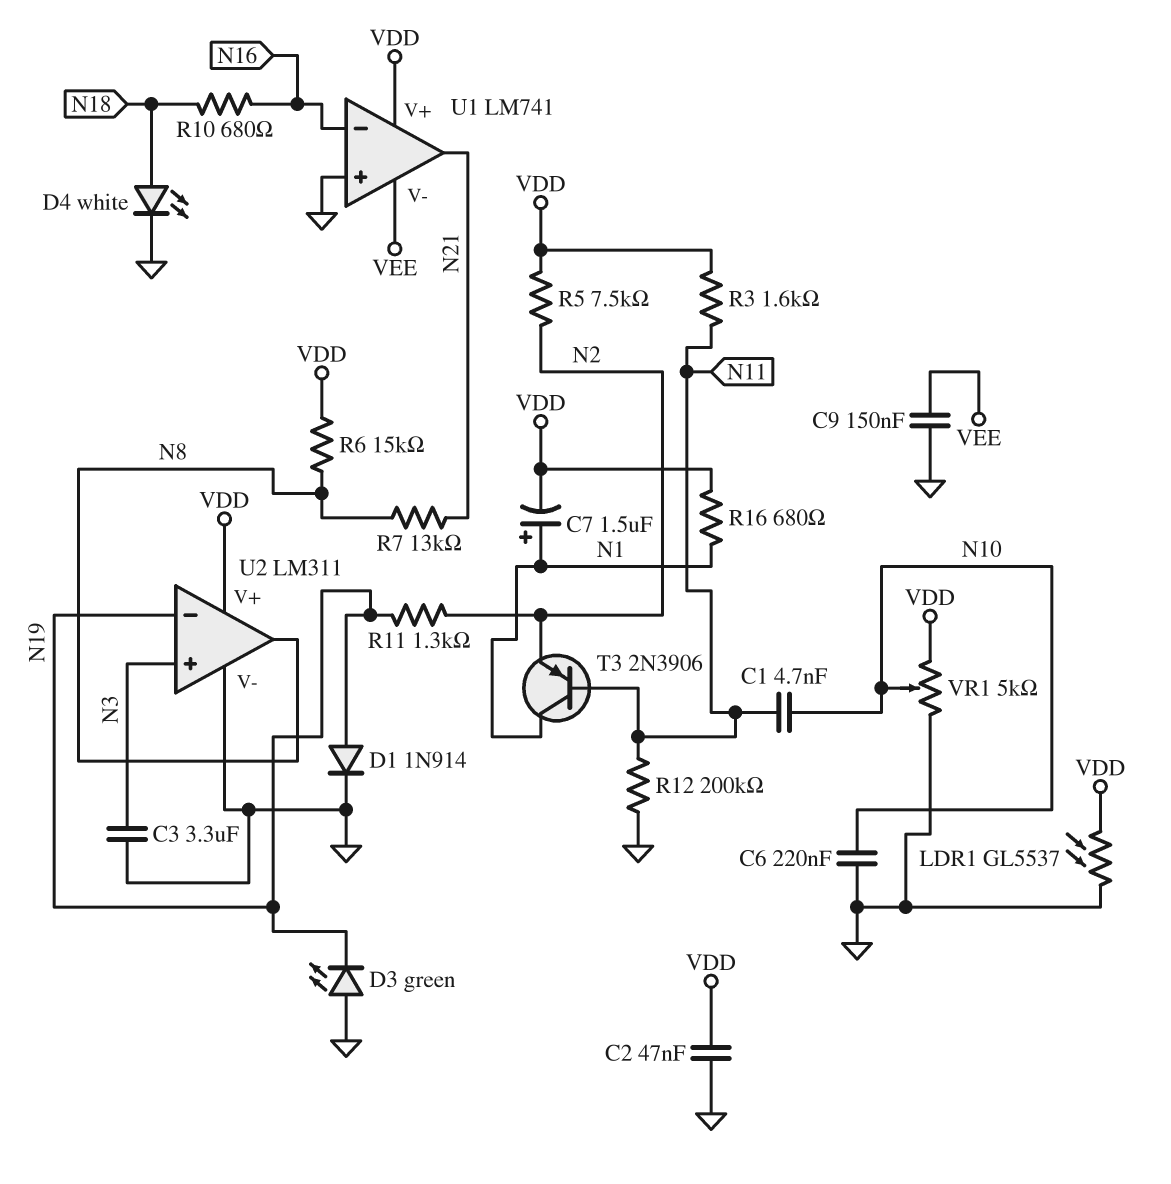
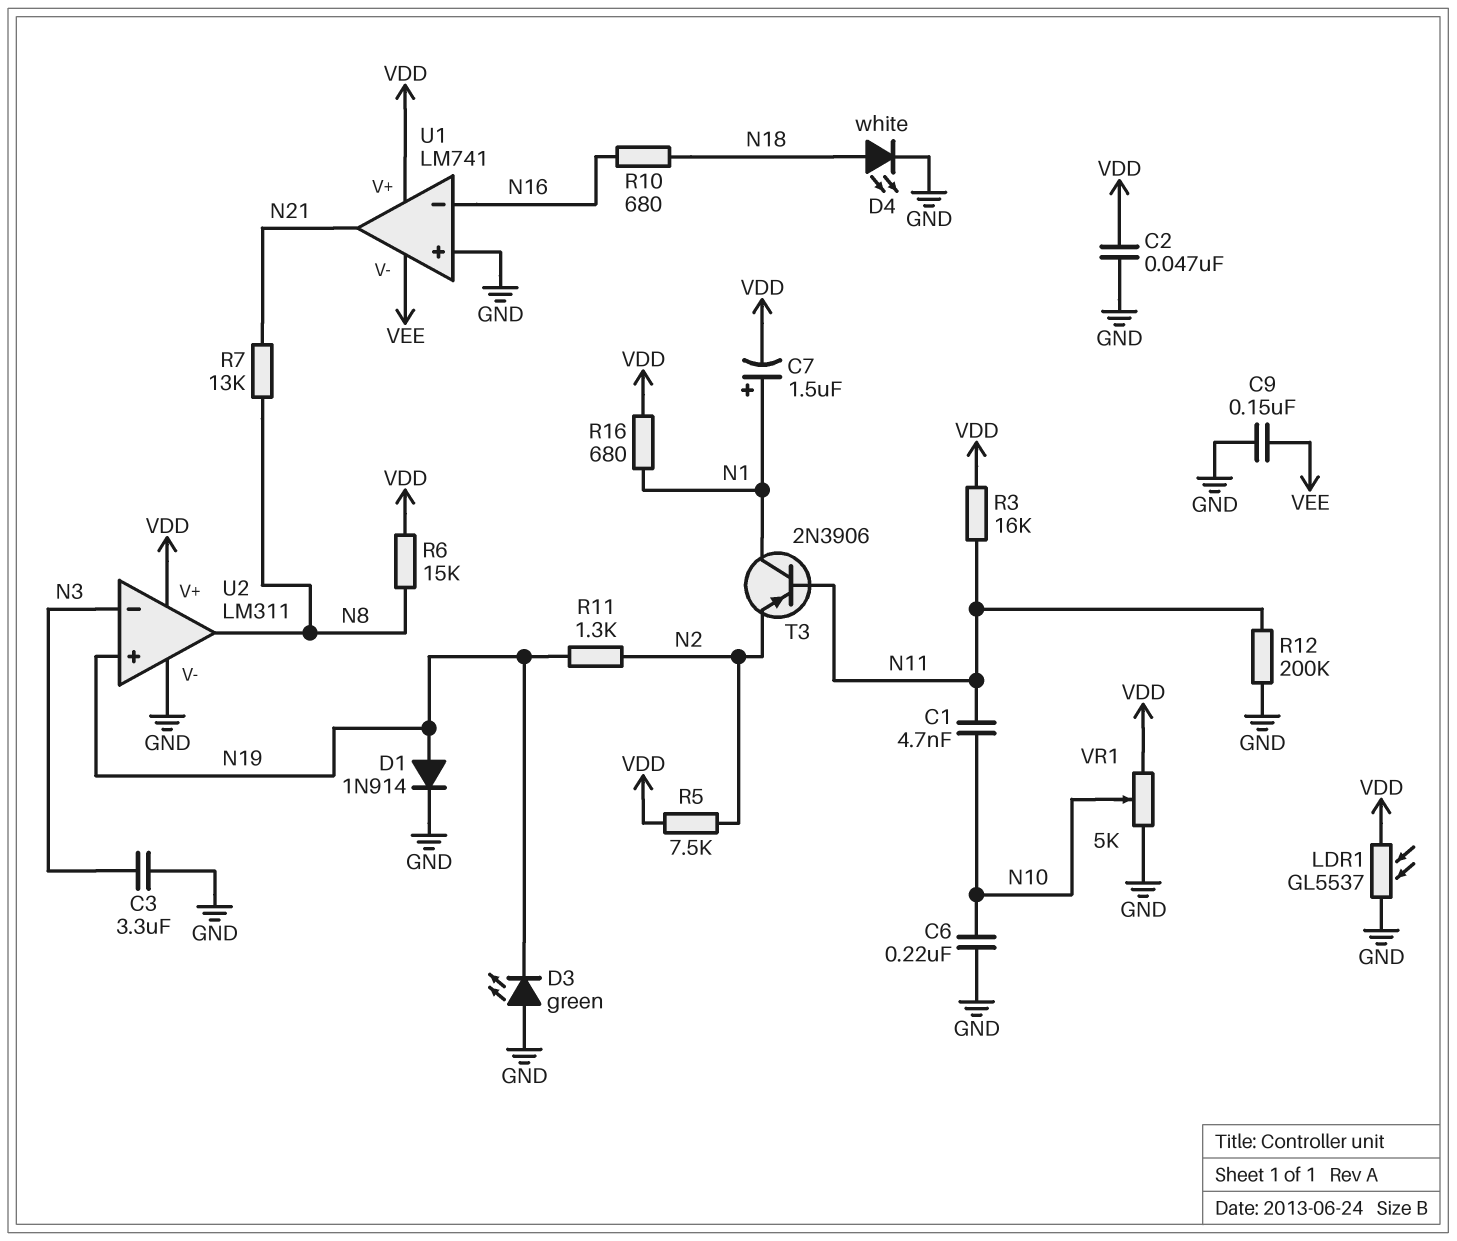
R3: 1.6k (N11, VDD) -> 16k (N11, VDD)
U2 pin in+: N3 -> N19
U2 pin in-: N19 -> N3

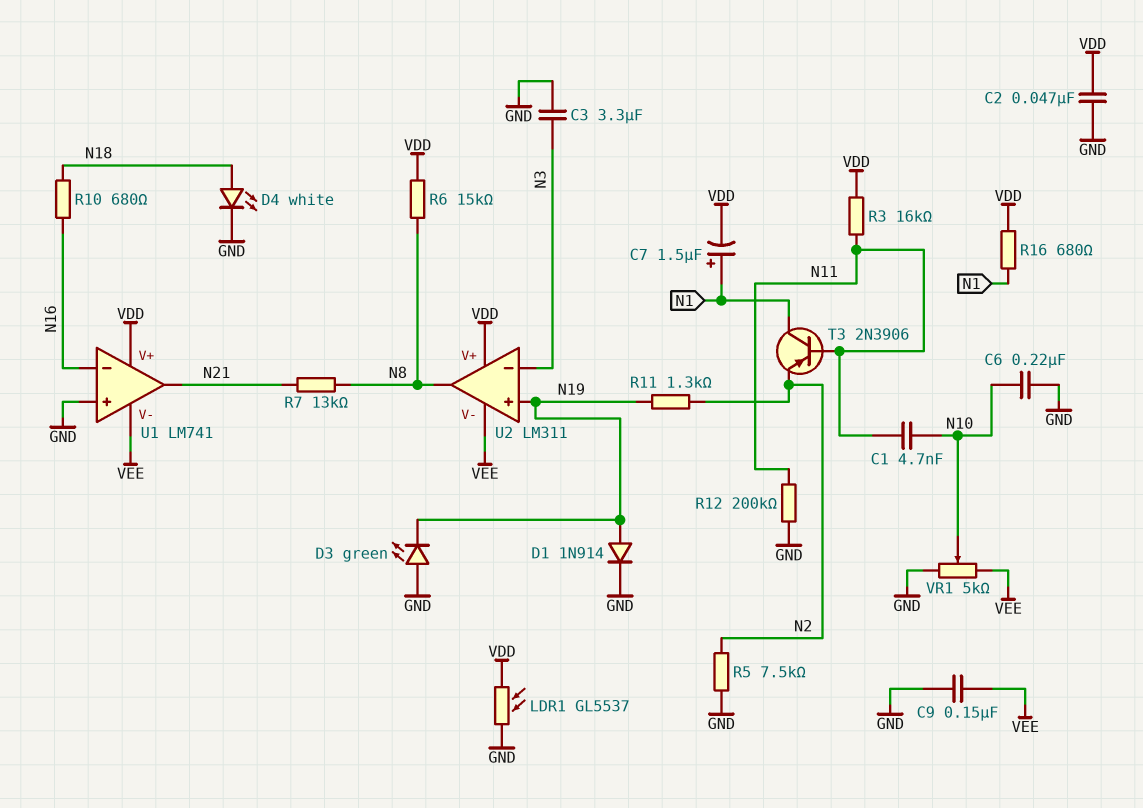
R5: 7.5k (N2, VDD) -> 7.5k (GND, N2)
U2 pin V-: GND -> VEE
VR1: 5k (GND, VDD, wiper N10) -> 5k (GND, VEE, wiper N10)

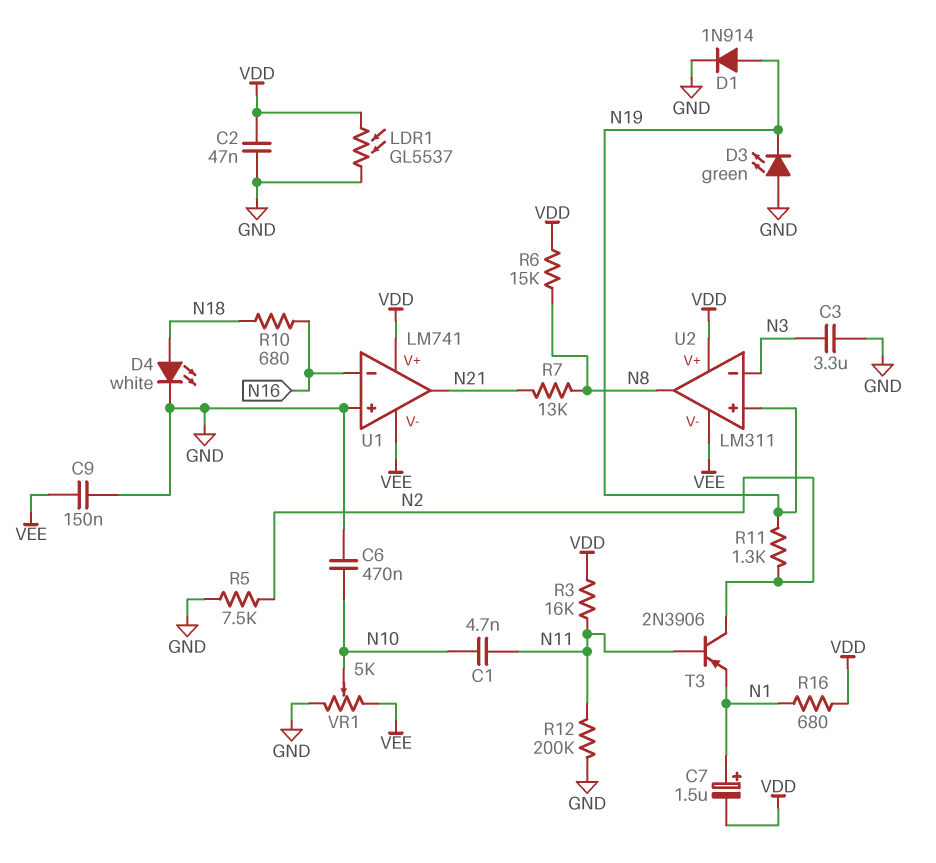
C6: 220nF (GND, N10) -> 470nF (GND, N10)
T3: PNP 2N3906 (B N11, C N1, E N2) -> PNP 2N3906 (B N11, C N2, E N1)

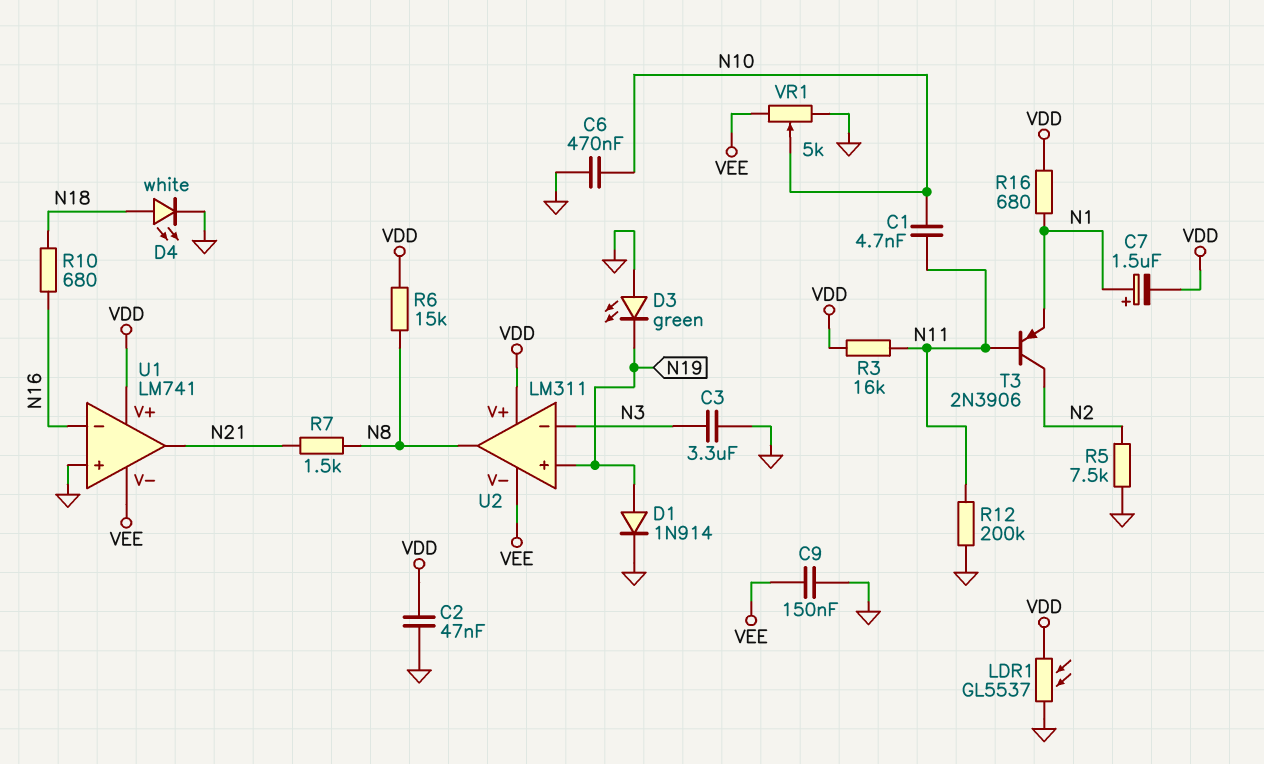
R7: 13k (N8, N21) -> 1.5k (N8, N21)
R11: 1.3k (N2, N19) -> none

